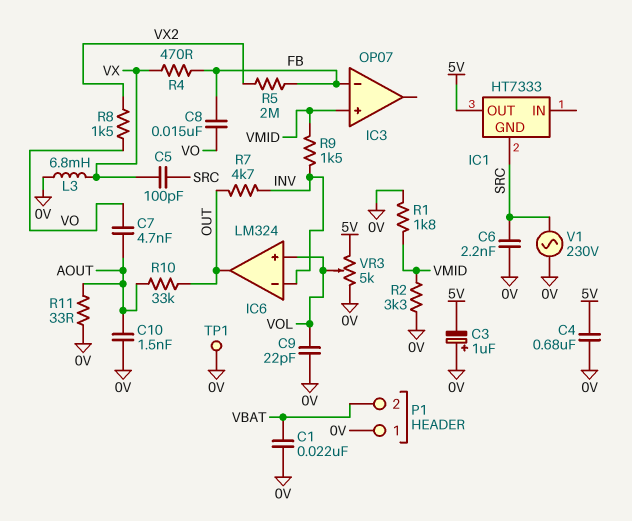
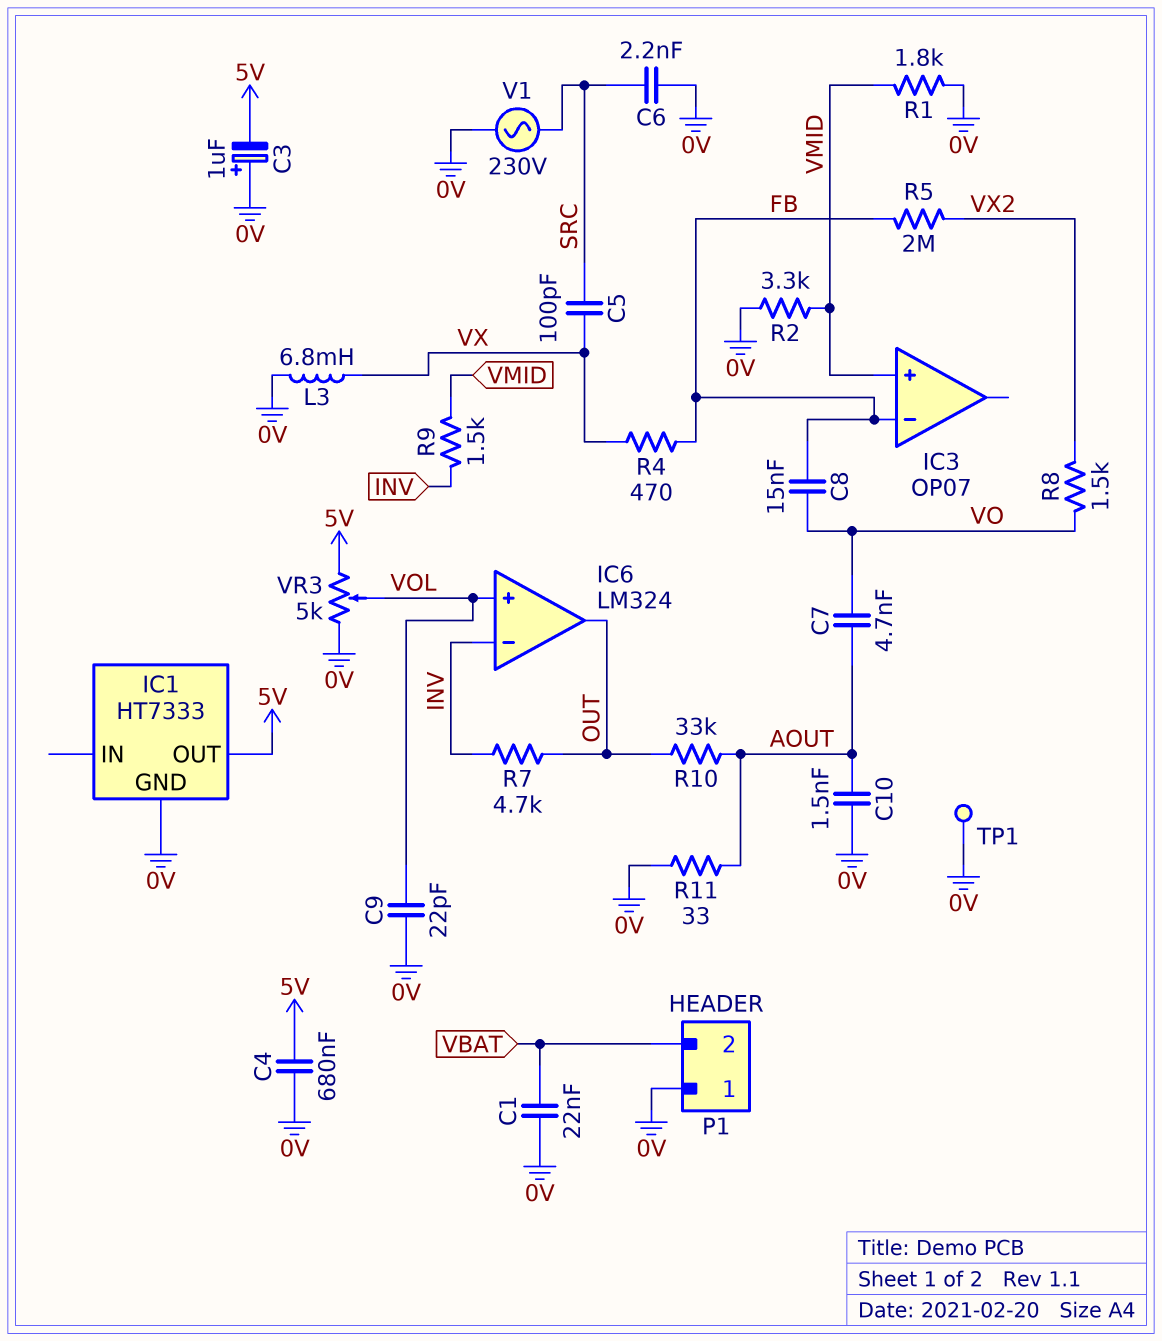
IC1 pin GND: SRC -> 0V

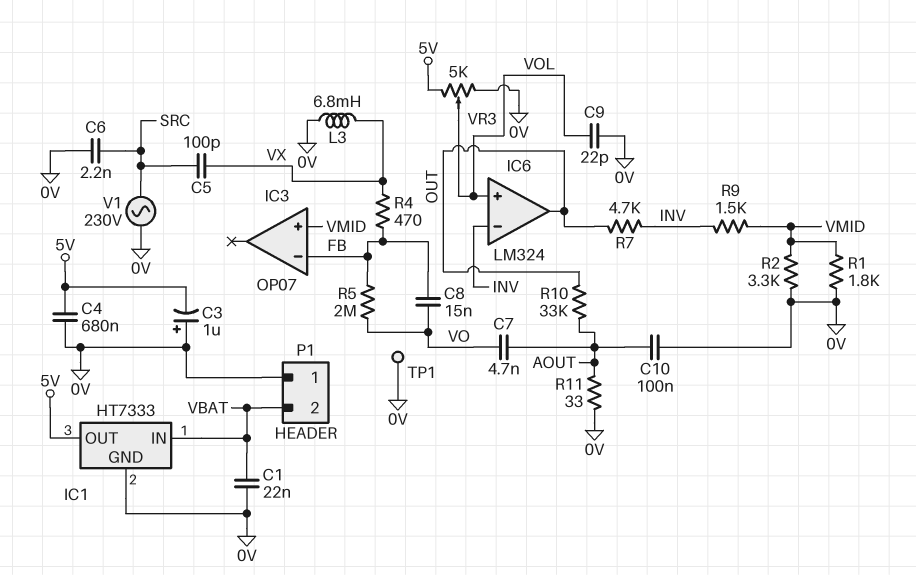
C10: 1.5nF (0V, AOUT) -> 100nF (0V, AOUT)
IC1 pin IN: none -> VBAT
R5: 2M (FB, VX2) -> 2M (FB, VO)
R8: 1.5k (VO, VX2) -> none

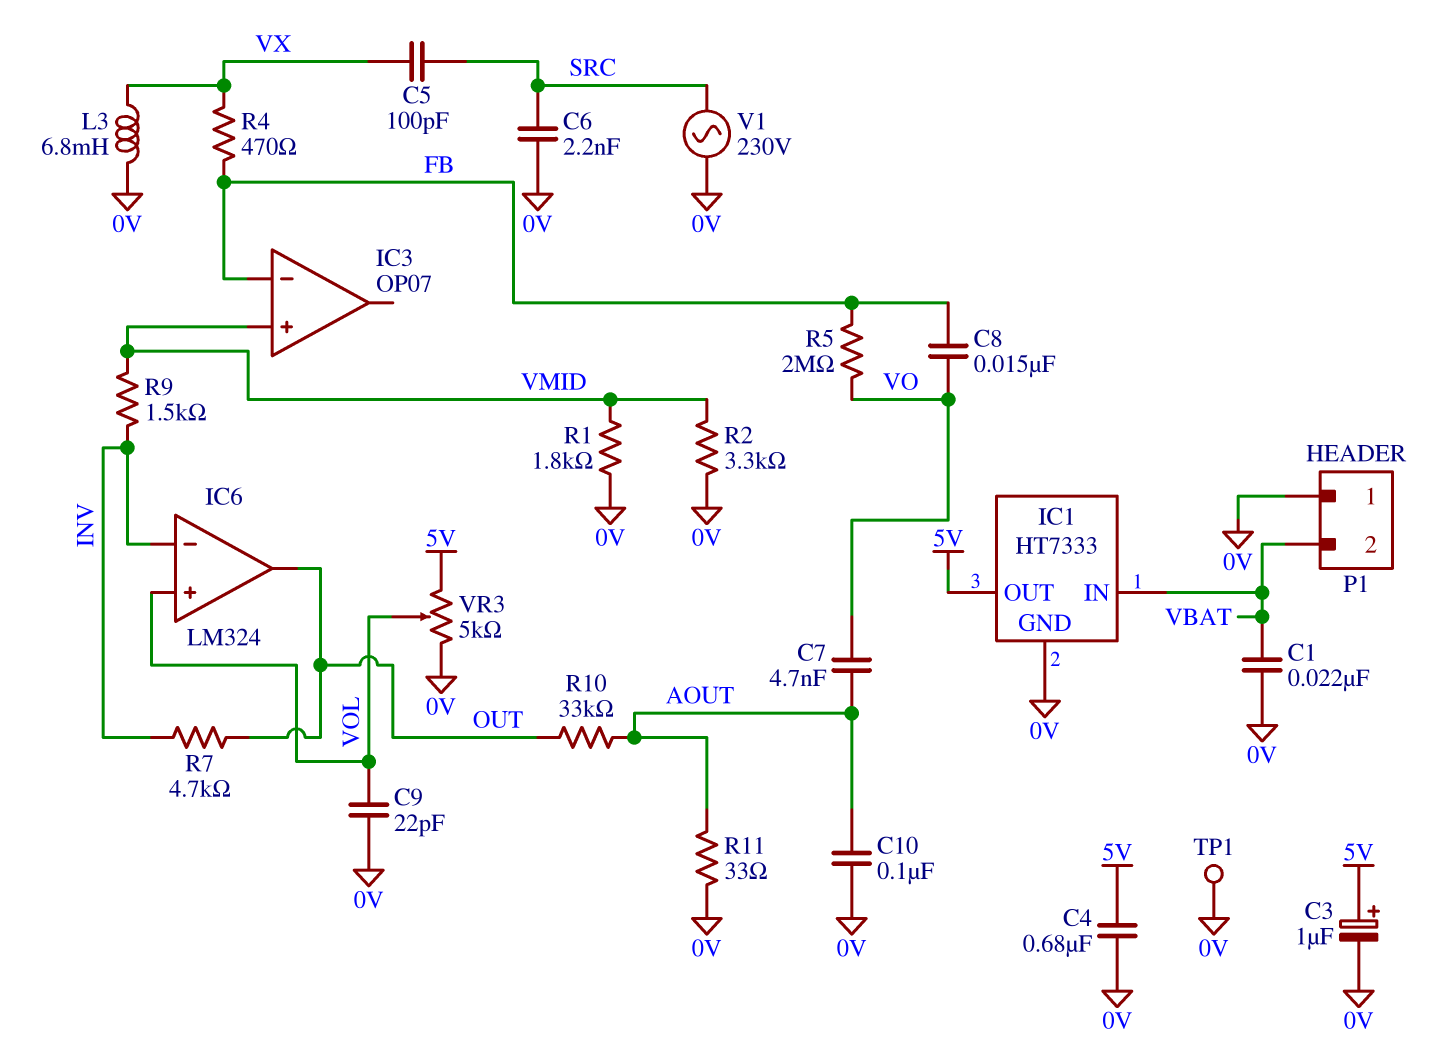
C3: 1uF (plus 0V, minus 5V) -> 1uF (plus 5V, minus 0V)

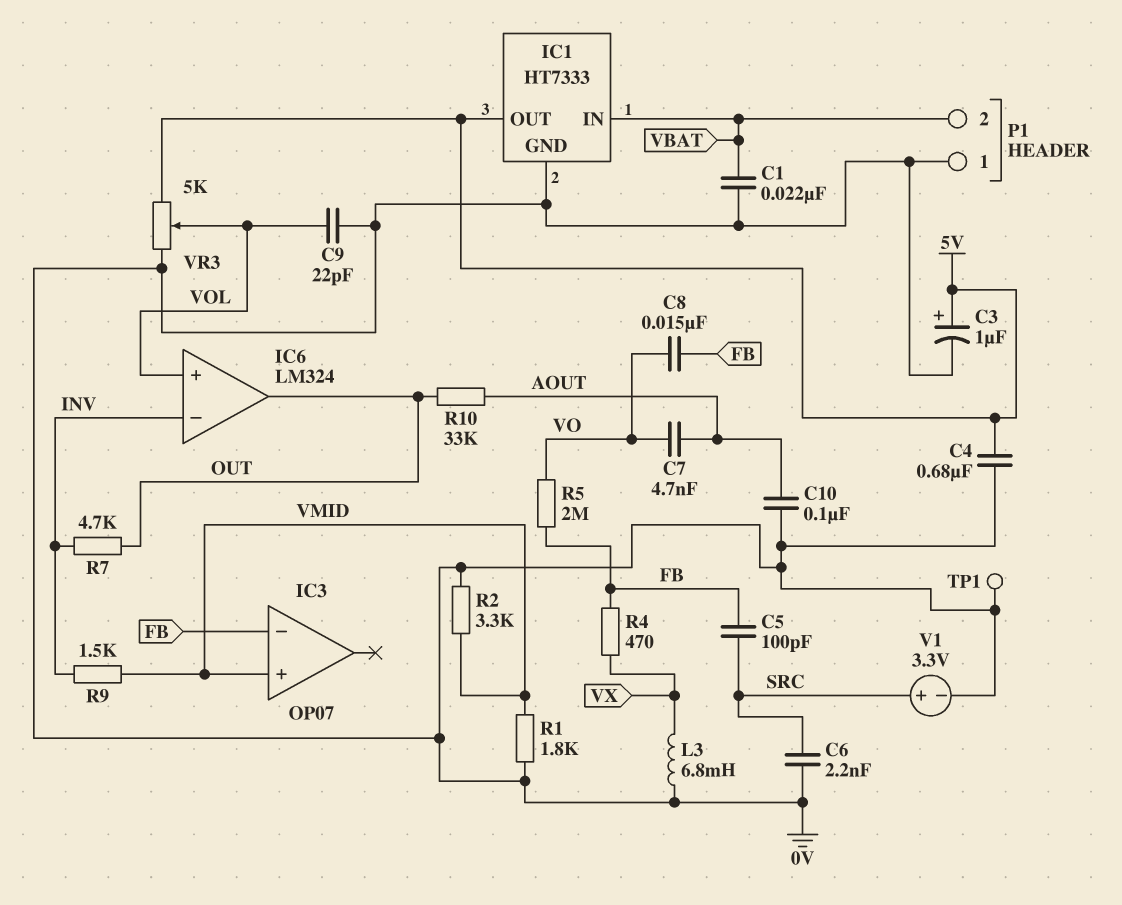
C5: 100pF (SRC, VX) -> 100pF (FB, SRC)
R11: 33 (0V, AOUT) -> none
V1: AC 230V (0V, SRC) -> 3.3V (plus SRC, minus 0V)

